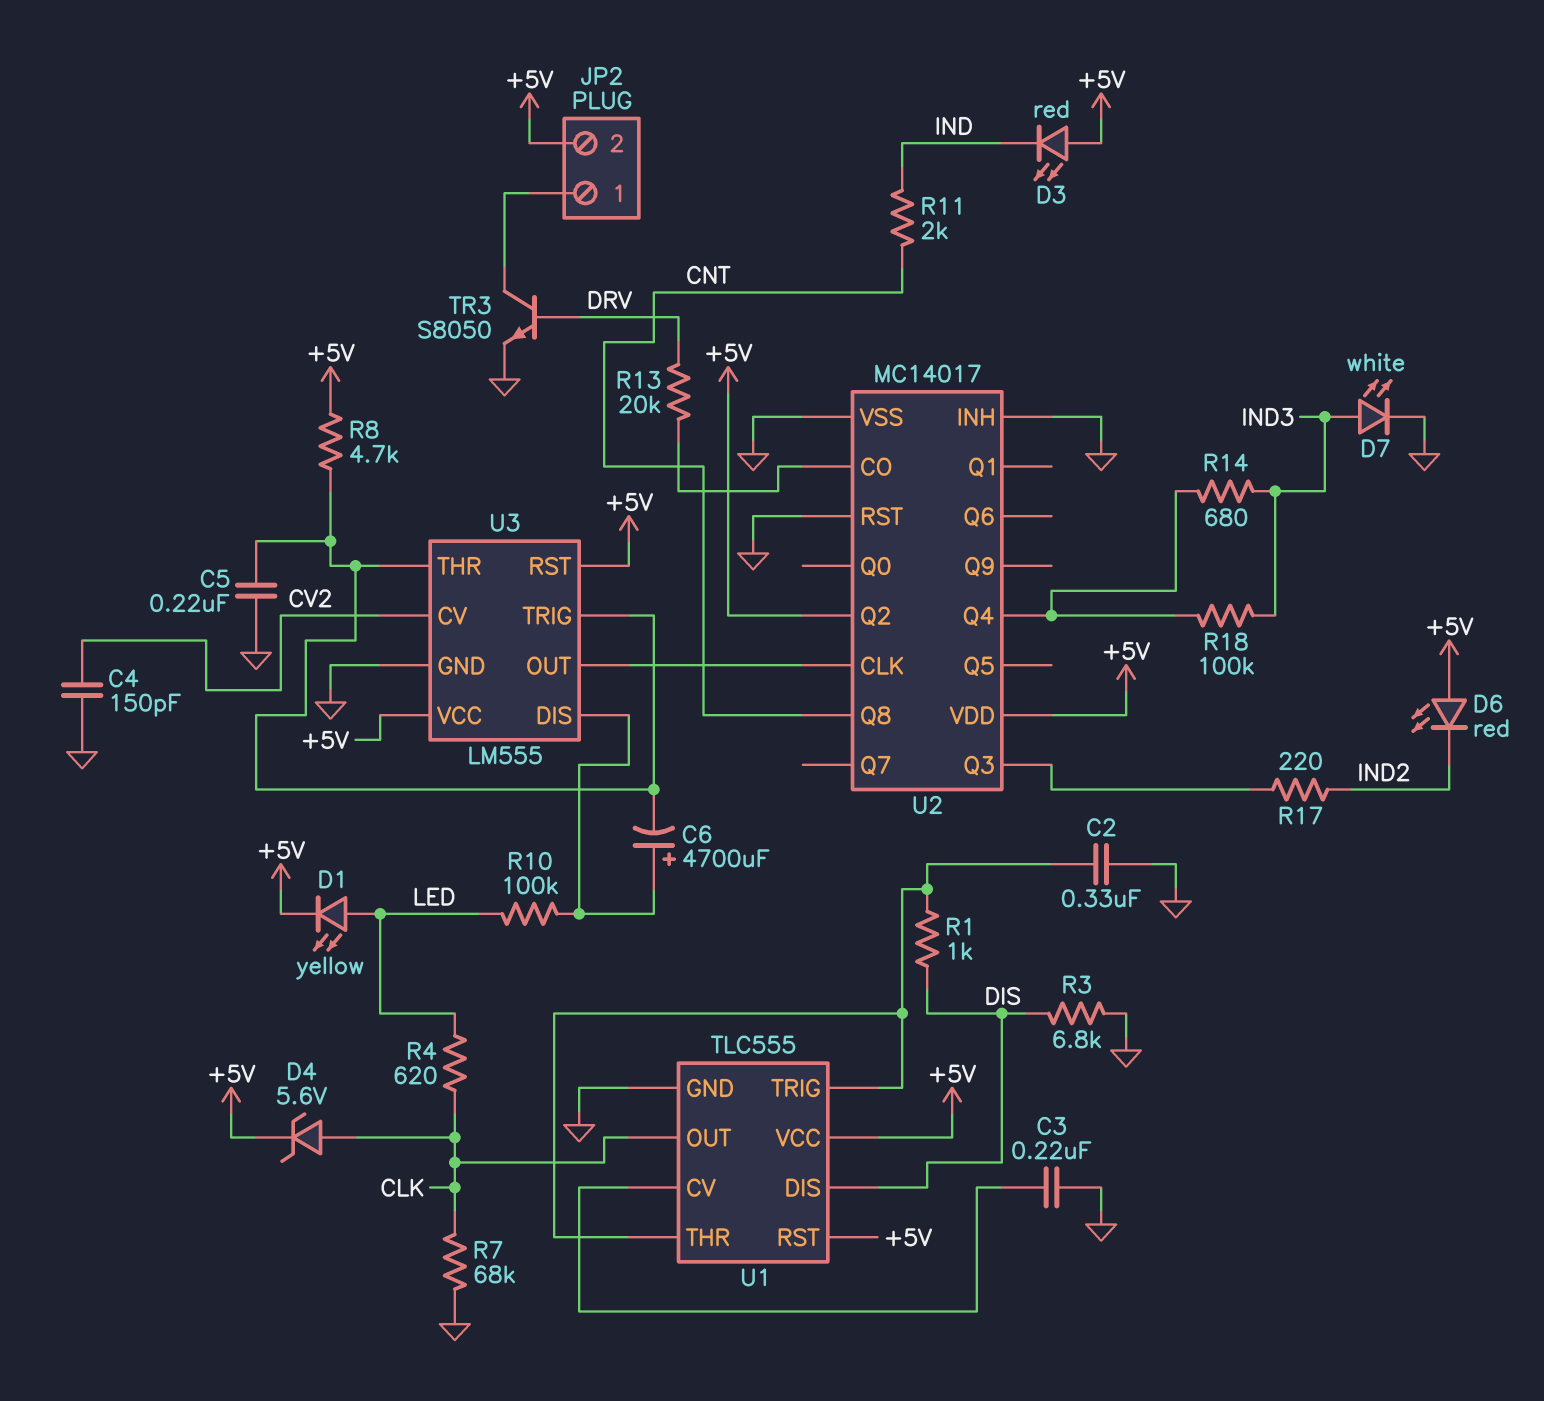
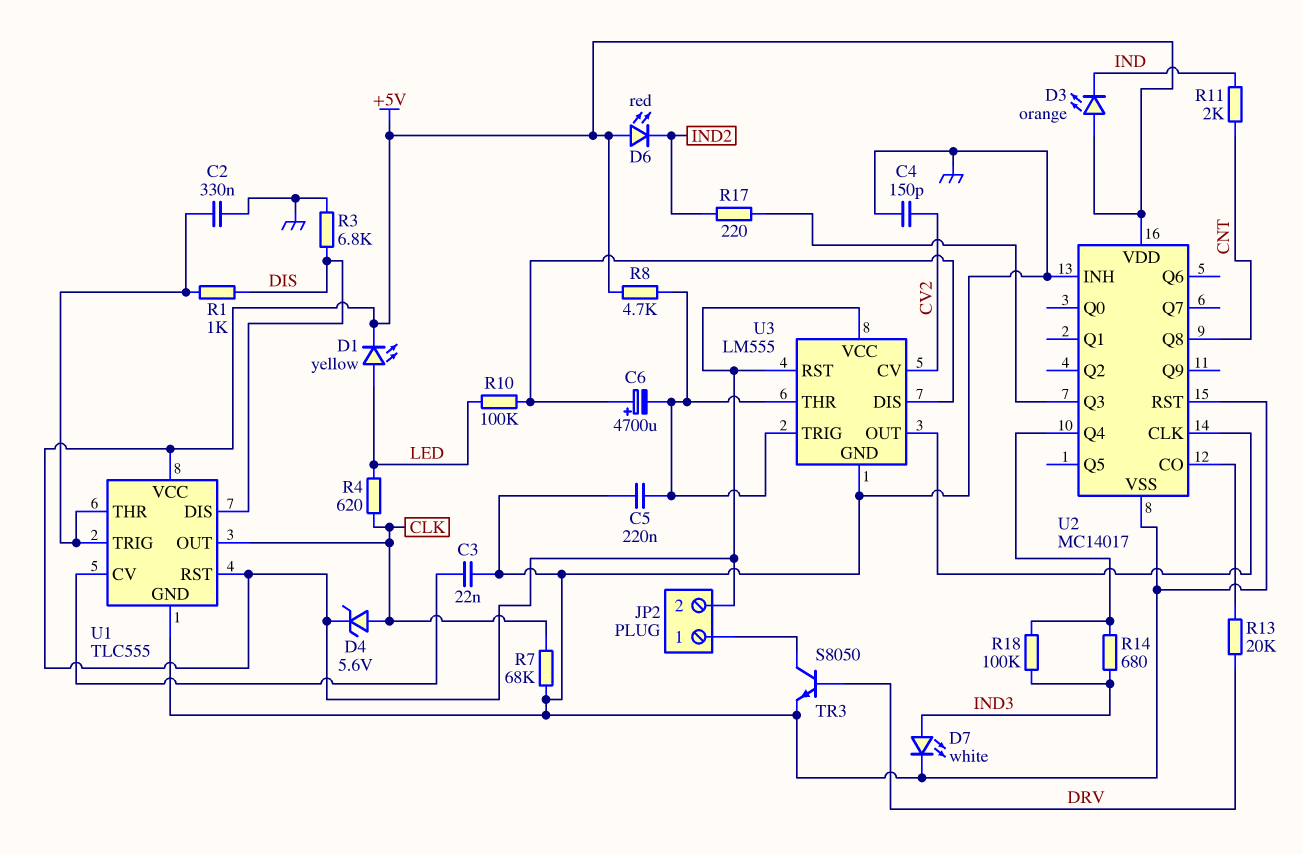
C3: 220nF (GND, U1/CV) -> 22nF (GND, U1/CV)
D3: LED red (A +5V, K IND) -> LED orange (A +5V, K IND)
U2 pin Q2: +5V -> none

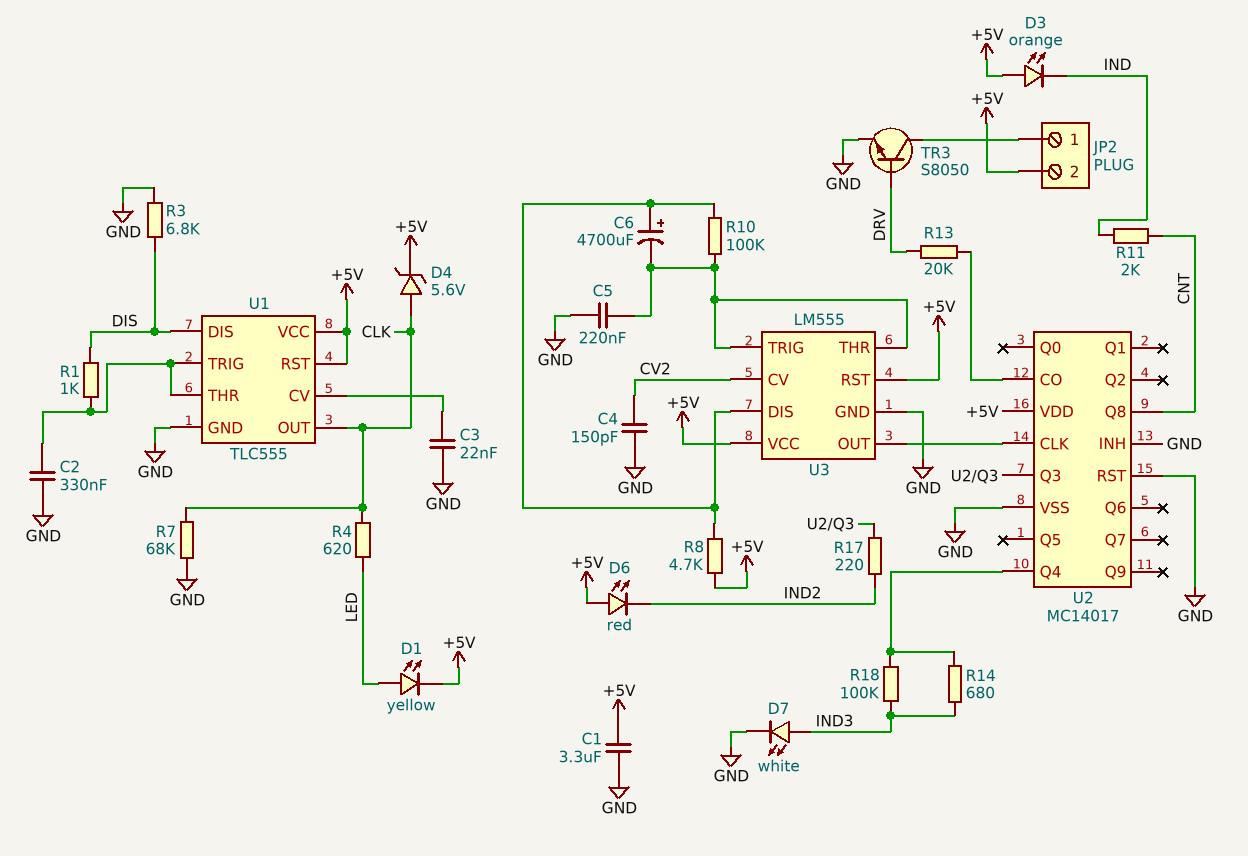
C1: none -> 3.3uF (+5V, GND)
R8: 4.7k (+5V, U3/THR) -> 4.7k (+5V, U3/DIS)
R10: 100k (LED, U3/DIS) -> 100k (U3/DIS, U3/THR)

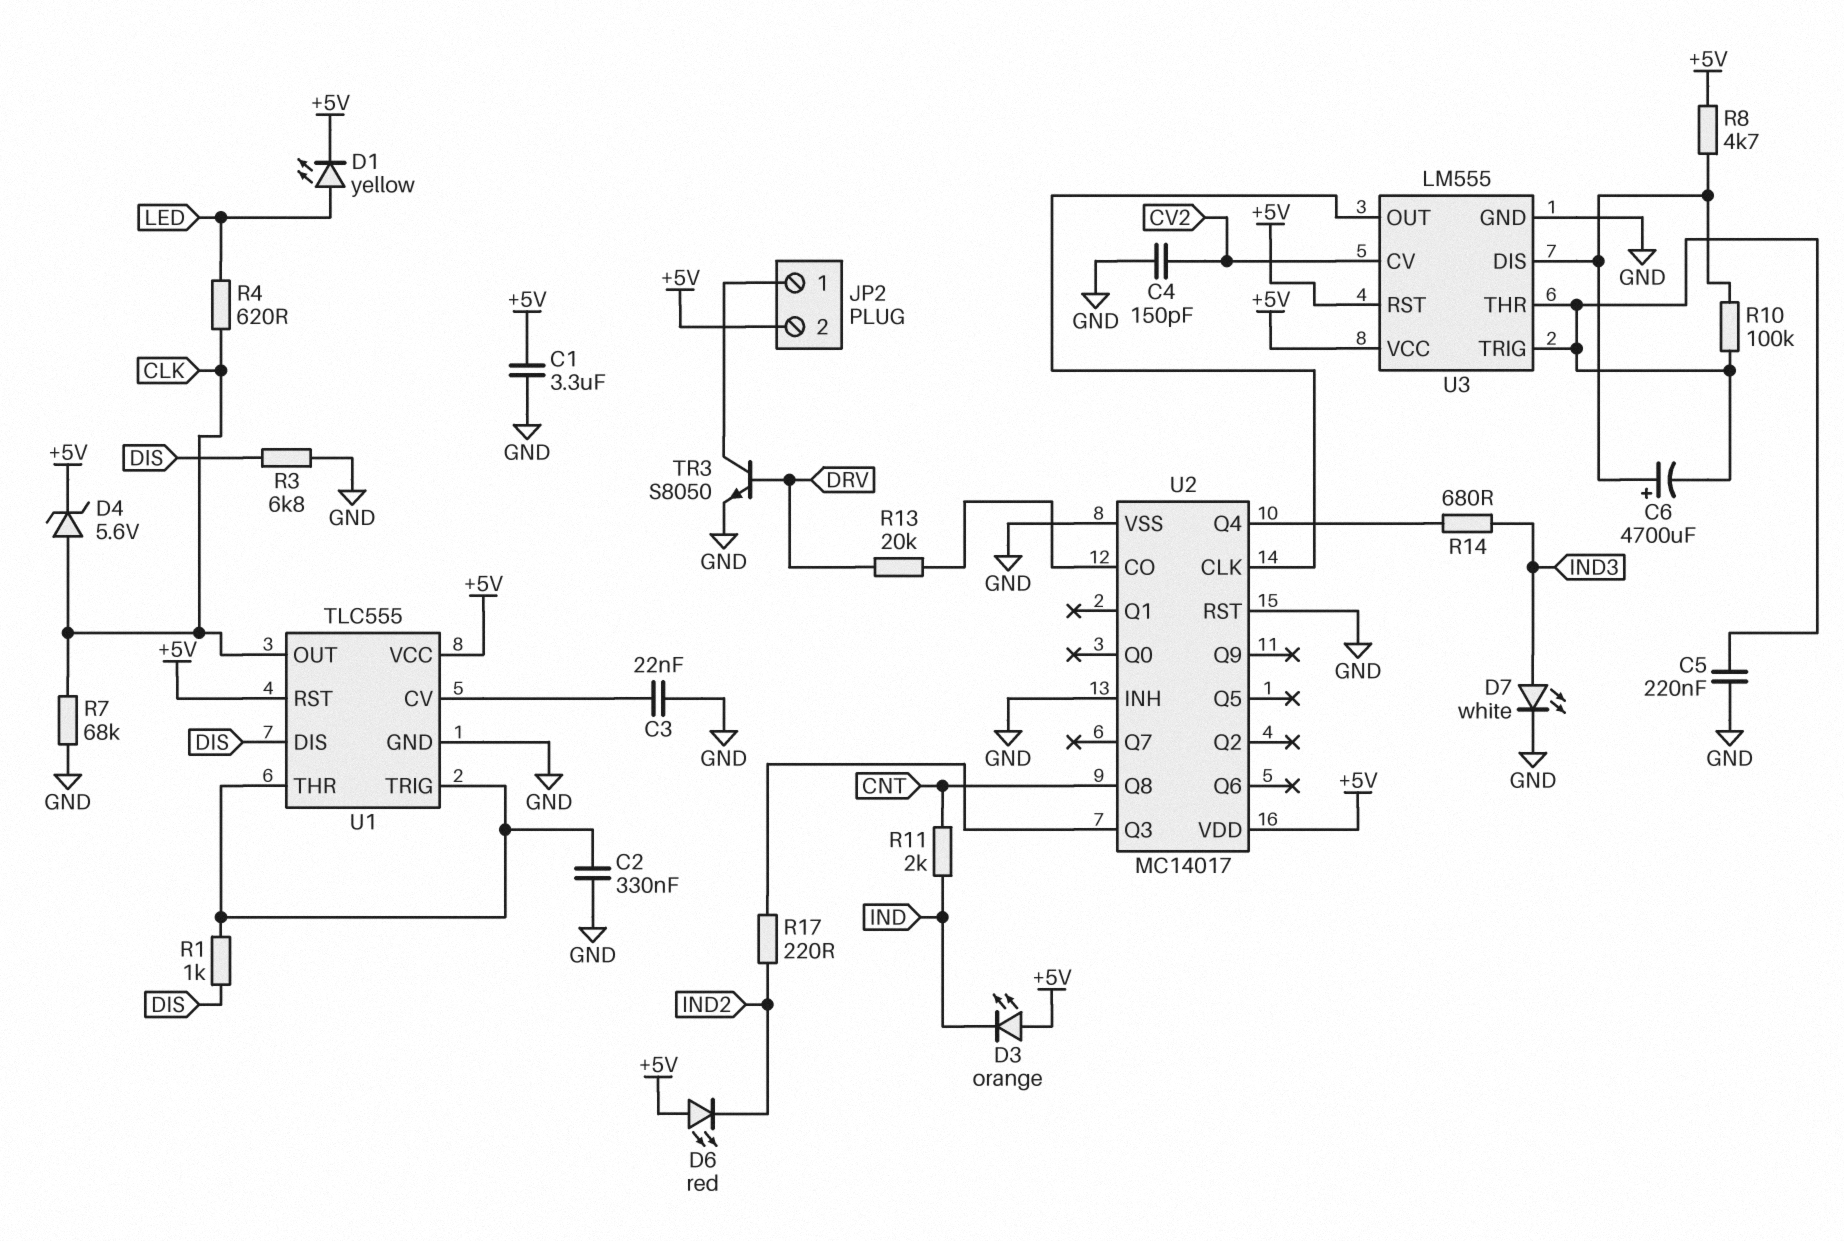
R18: 100k (IND3, U2/Q4) -> none

